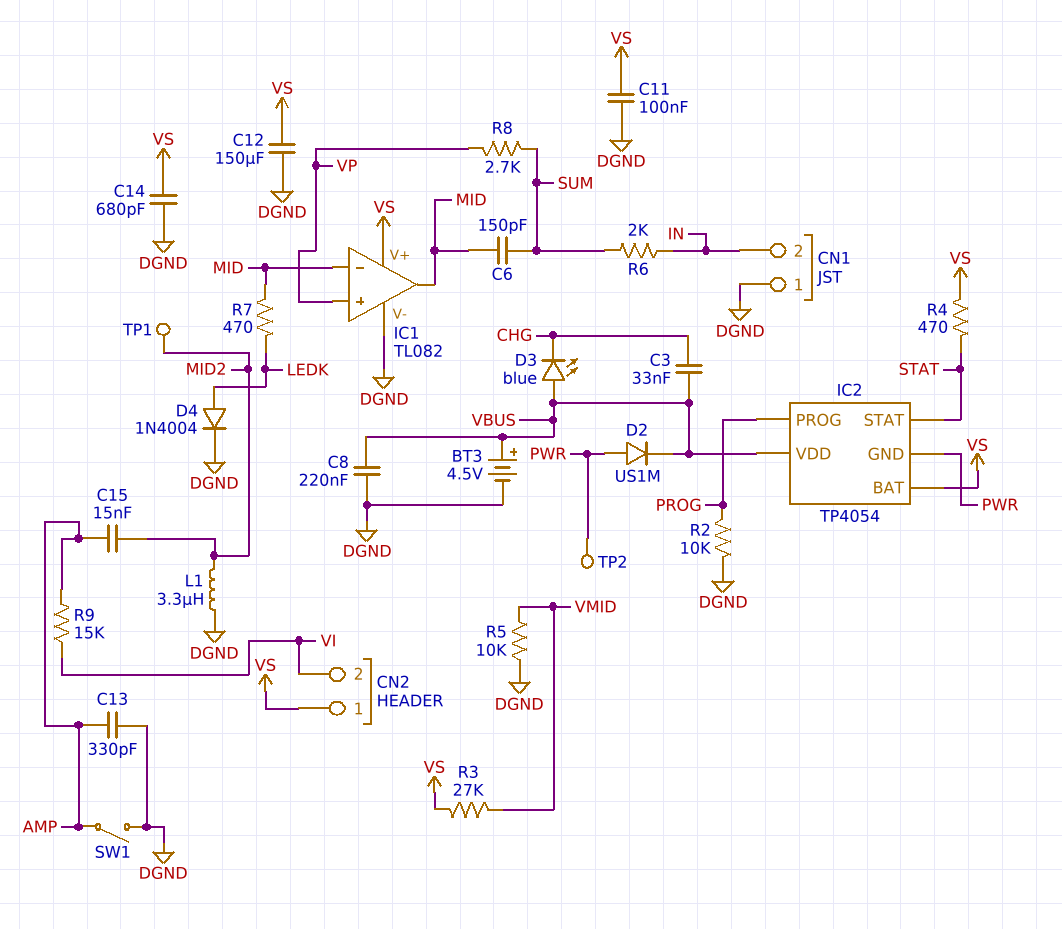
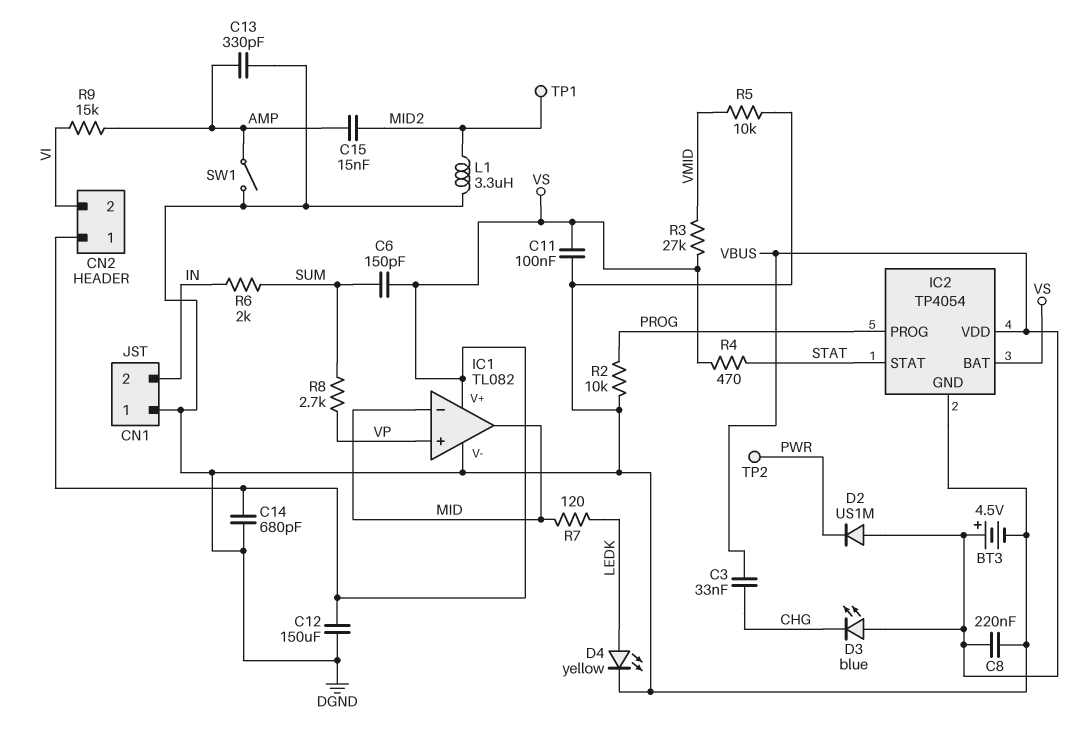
C6: 150pF (MID, SUM) -> 150pF (SUM, VS)
D2: diode US1M (A PWR, K VBUS) -> diode US1M (A VBUS, K PWR)
D4: diode 1N4004 (A LEDK, K DGND) -> LED yellow (A LEDK, K DGND)
IC2 pin GND: PWR -> DGND
R7: 470 (LEDK, MID) -> 120 (LEDK, MID)

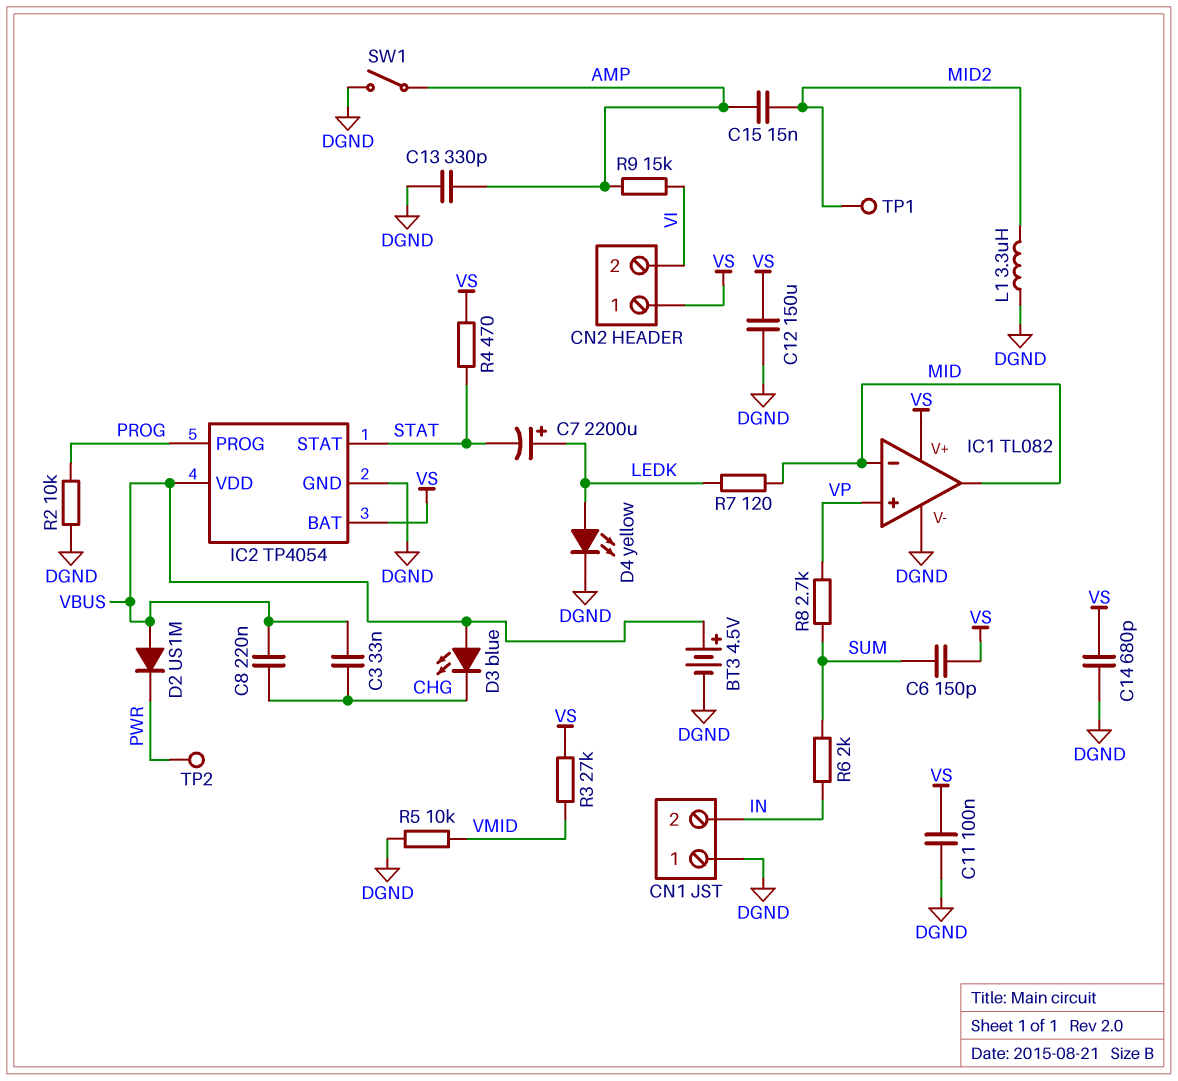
C7: none -> 2200uF (plus LEDK, minus STAT)
C8: 220nF (DGND, VBUS) -> 220nF (CHG, VBUS)

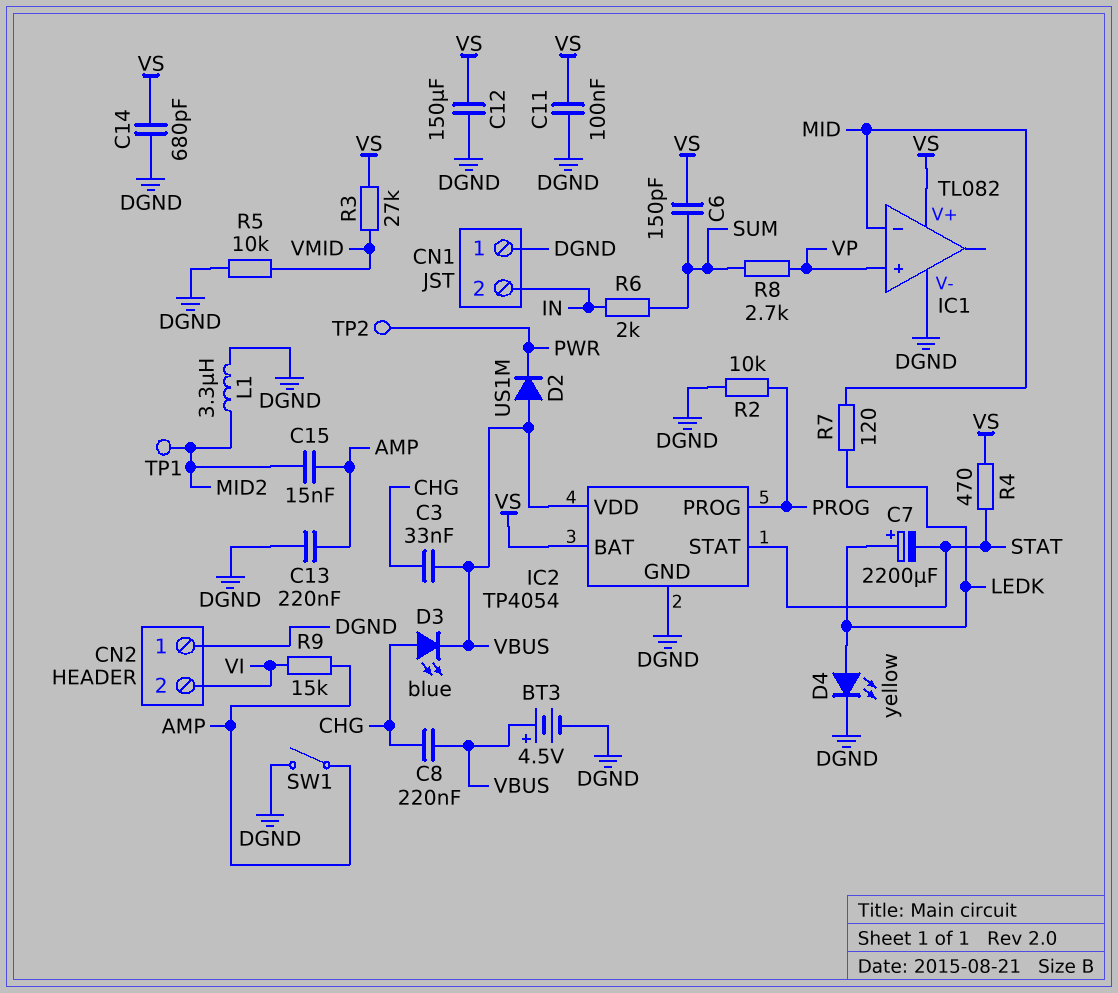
C13: 330pF (AMP, DGND) -> 220nF (AMP, DGND)
CN2 pin 1: VS -> DGND
D3: LED blue (A VBUS, K CHG) -> LED blue (A CHG, K VBUS)
IC1 pin out: MID -> none

